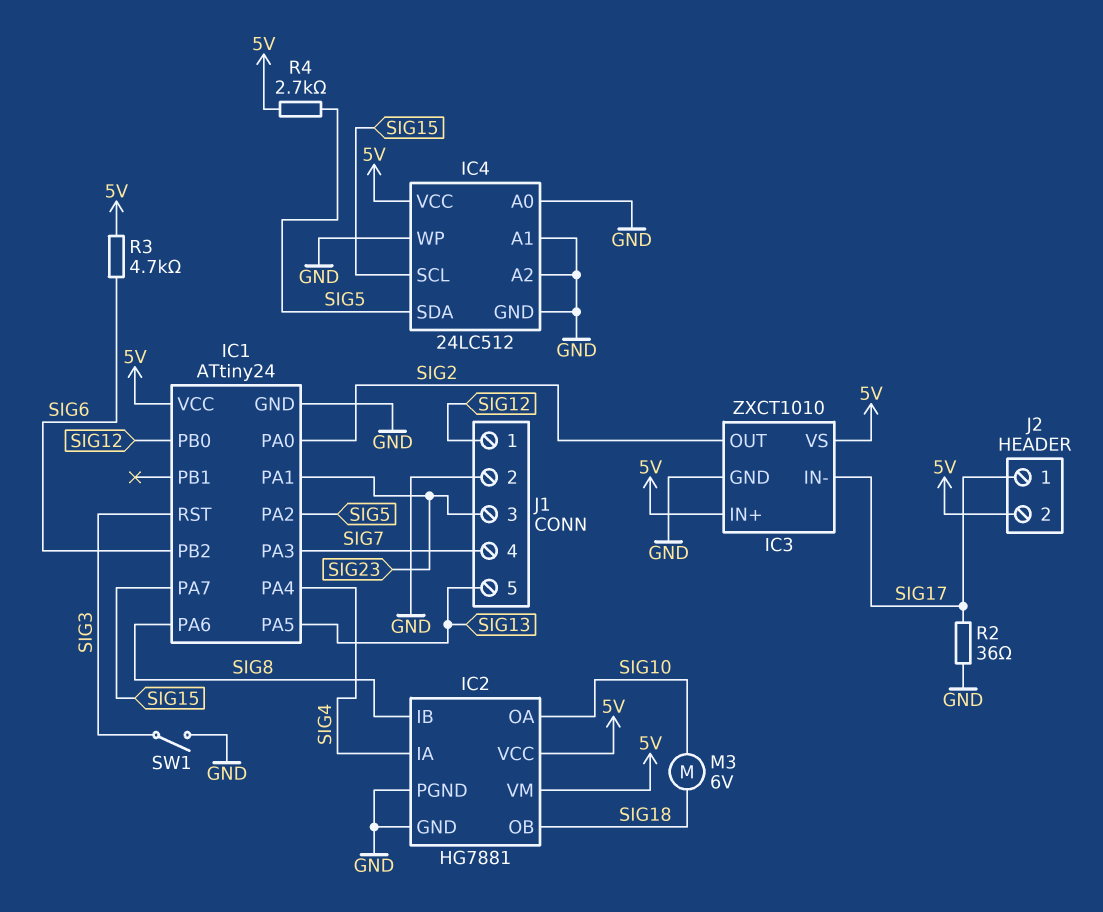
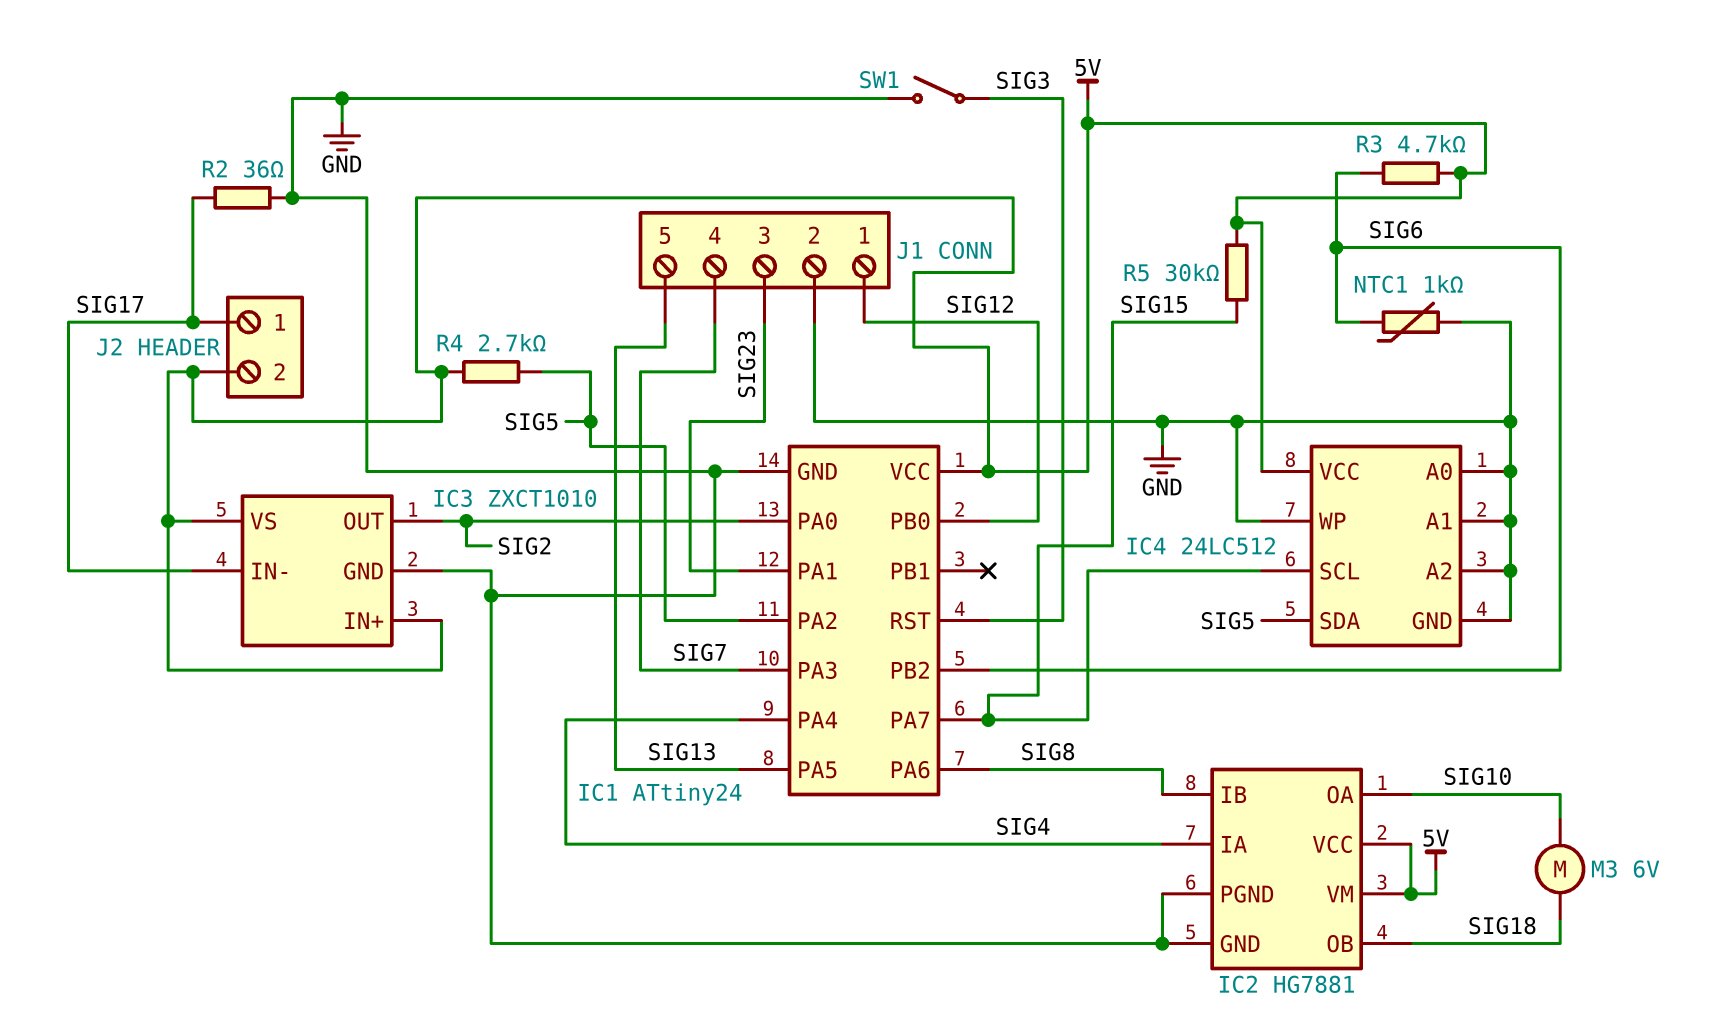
NTC1: none -> 1k (GND, SIG6)
R5: none -> 30k (5V, SIG15)

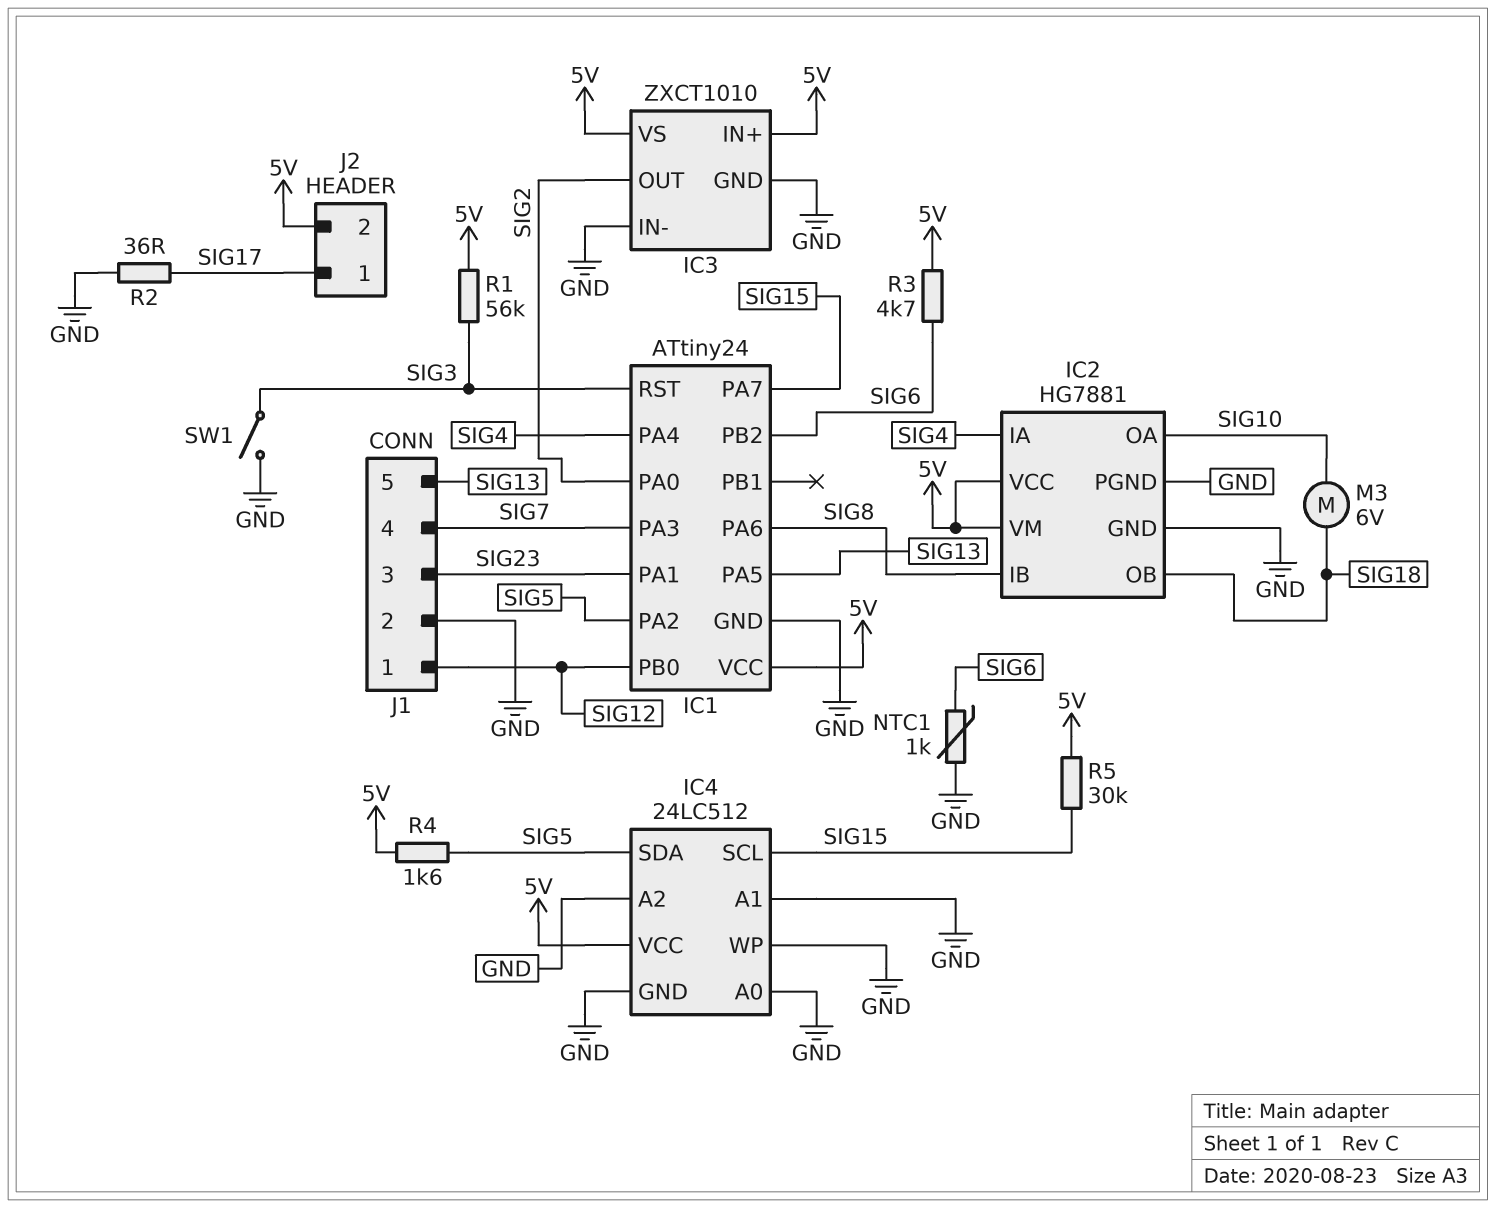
IC3 pin IN-: SIG17 -> GND
R1: none -> 56k (5V, SIG3)
R4: 2.7k (5V, SIG5) -> 1.6k (5V, SIG5)

